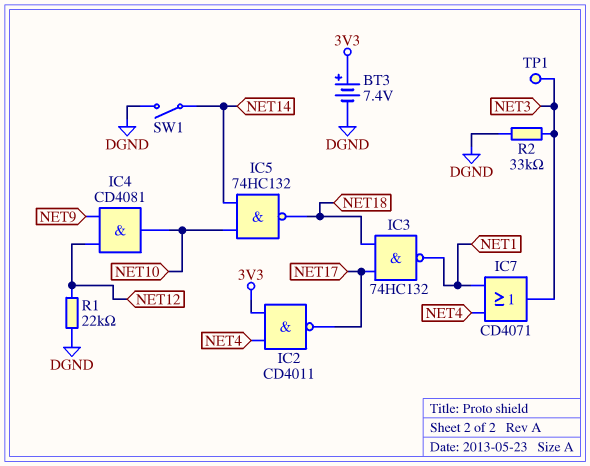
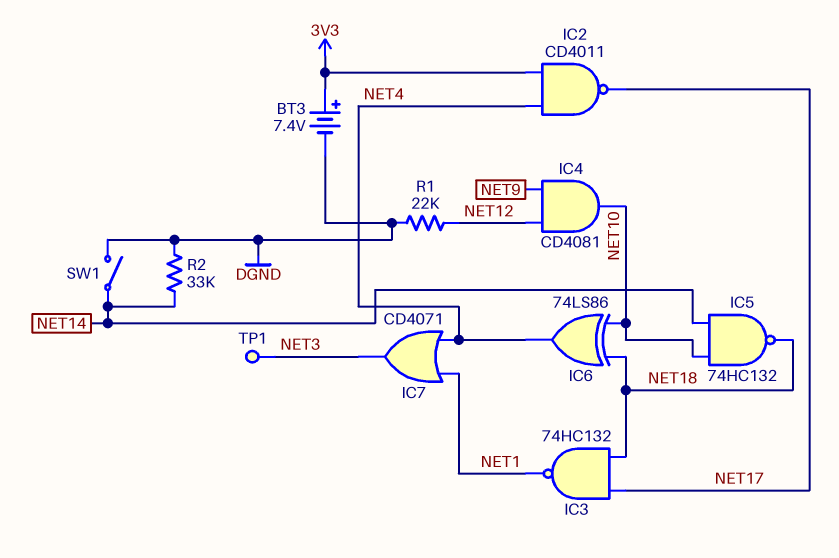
IC6: none -> XOR 74LS86 (in NET10, in NET18, out NET4)
R2: 33k (DGND, NET3) -> 33k (DGND, NET14)

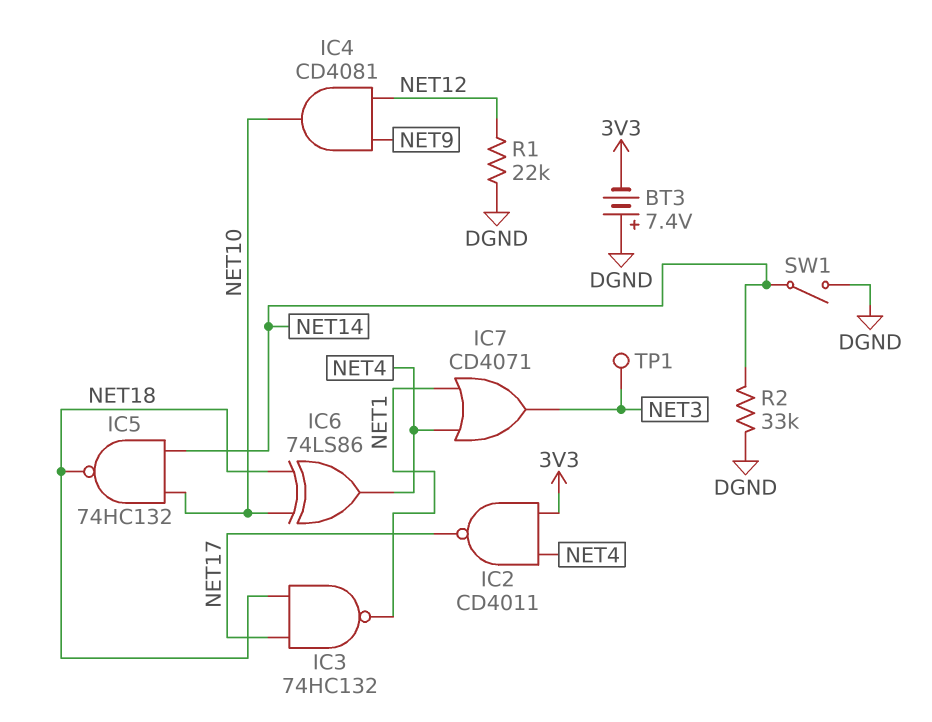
BT3: 7.4V (plus 3V3, minus DGND) -> 7.4V (plus DGND, minus 3V3)

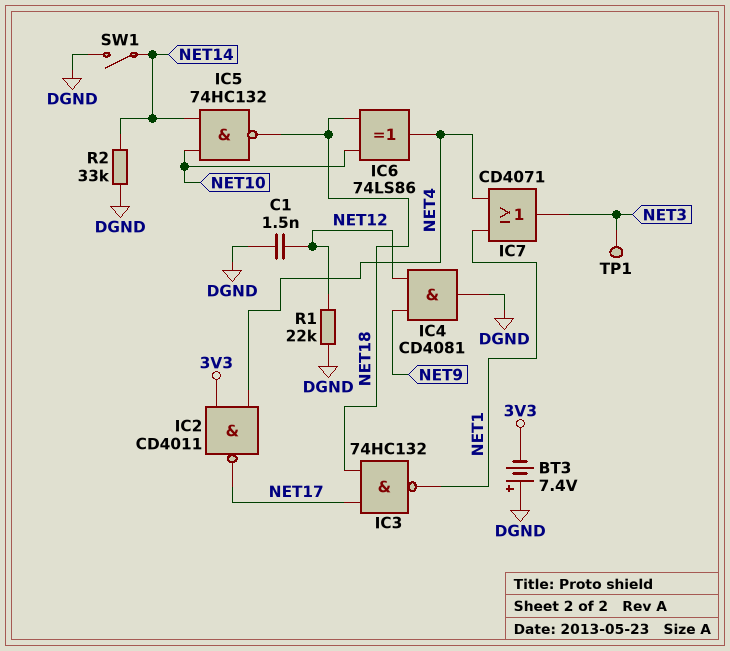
C1: none -> 1.5nF (DGND, NET12)
IC4: AND CD4081 (in NET9, in NET12, out NET10) -> AND CD4081 (in NET9, in NET12, out DGND)

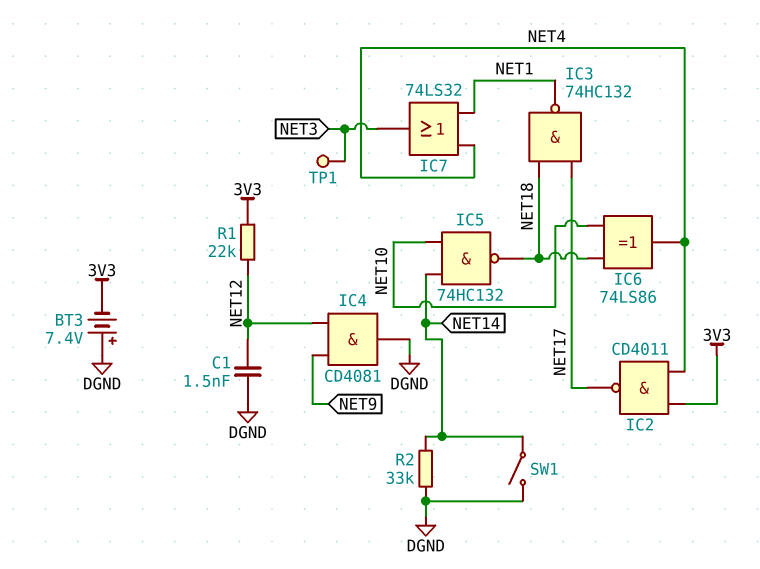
IC7: OR CD4071 (in NET1, in NET4, out NET3) -> OR 74LS32 (in NET1, in NET4, out NET3)
R1: 22k (DGND, NET12) -> 22k (3V3, NET12)

